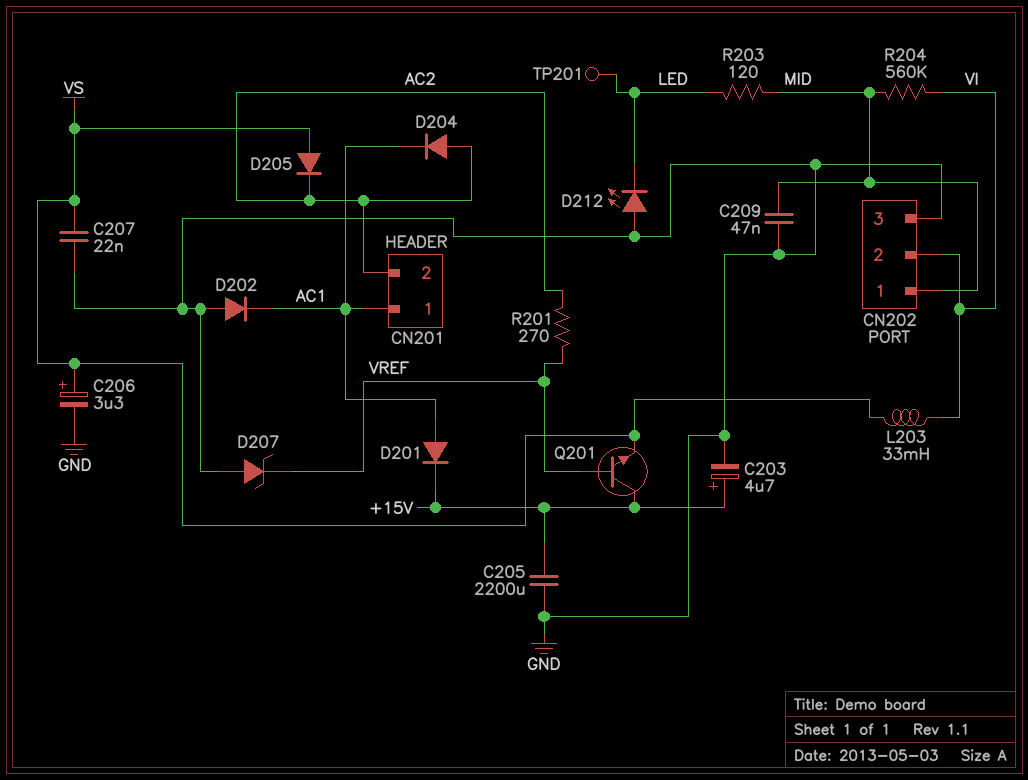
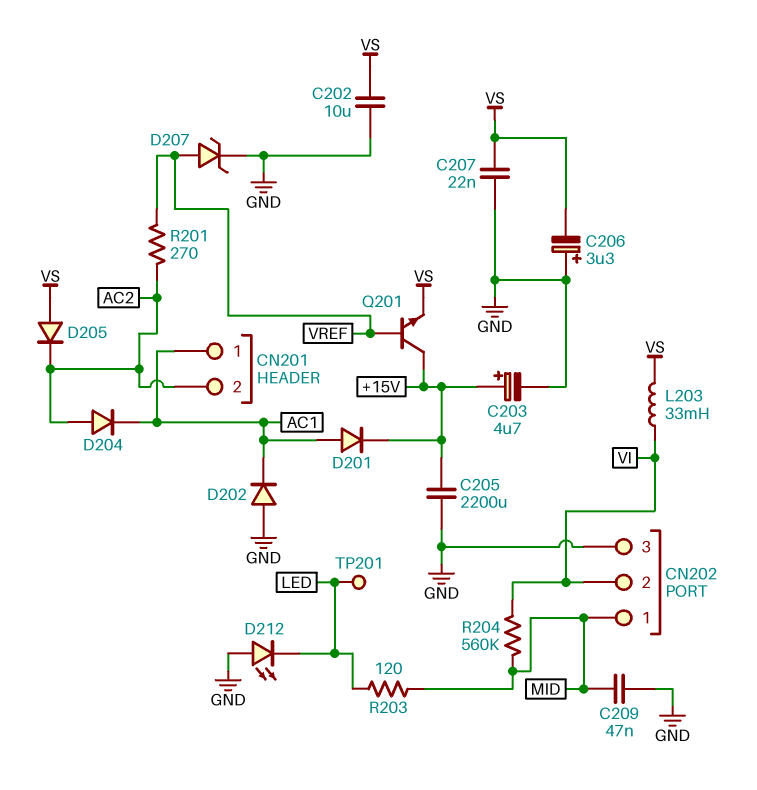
C202: none -> 10uF (GND, VS)
C206: 3.3uF (plus VS, minus GND) -> 3.3uF (plus GND, minus VS)
D207: zener (A GND, K VREF) -> zener (A VREF, K GND)

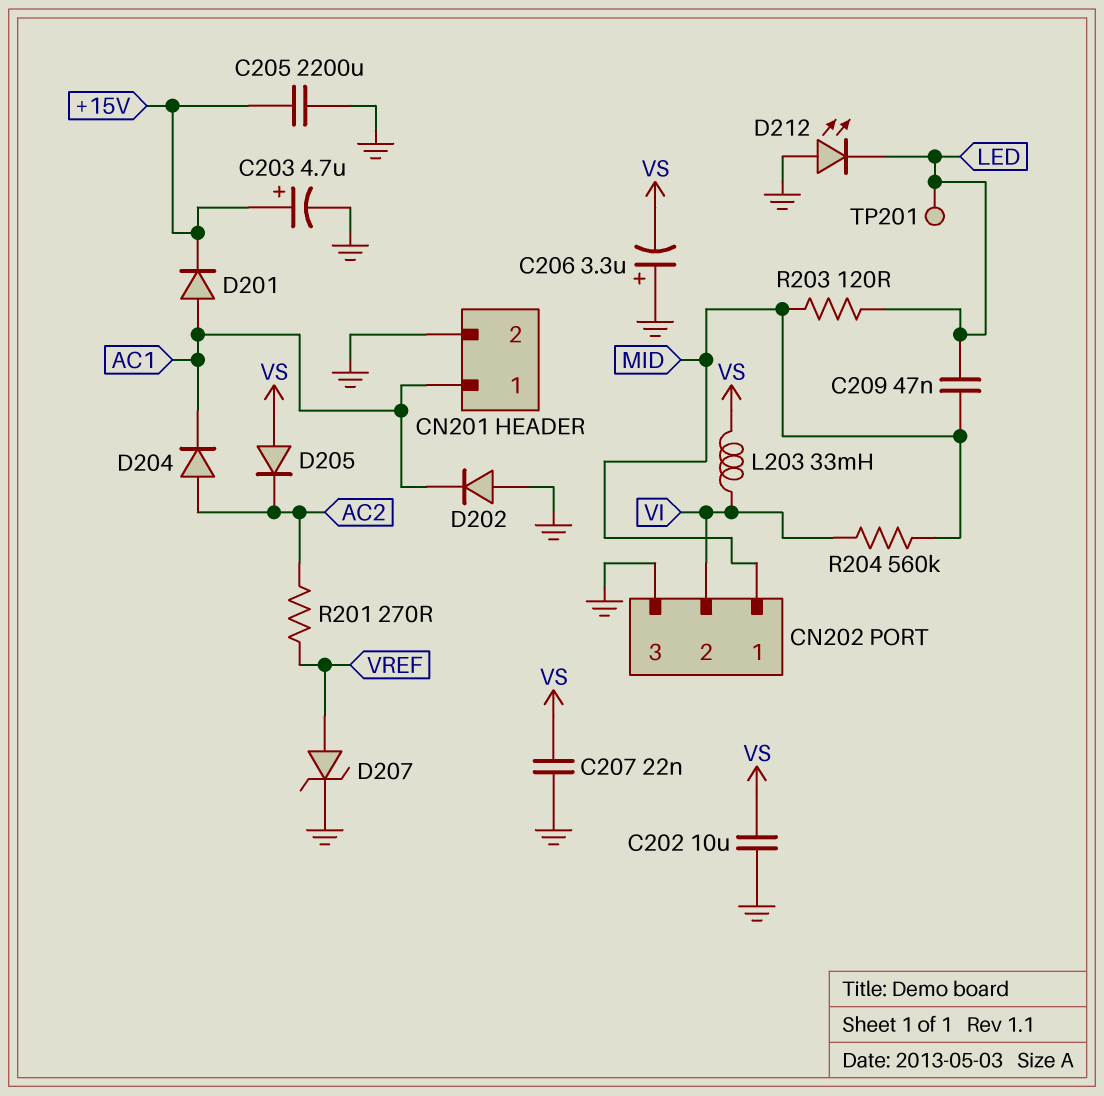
C209: 47nF (GND, MID) -> 47nF (LED, MID)
CN201 pin 2: AC2 -> GND
Q201: NPN (B VREF, C +15V, E VS) -> none

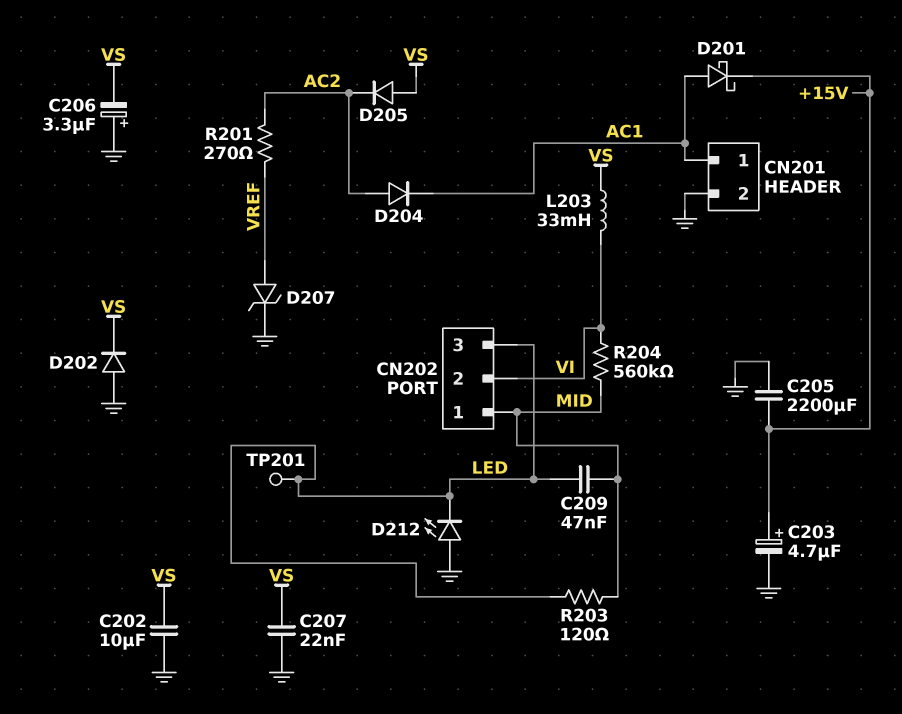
CN202 pin 3: GND -> LED
D201: diode (A AC1, K +15V) -> schottky (A AC1, K +15V)
D202: diode (A GND, K AC1) -> diode (A GND, K VS)

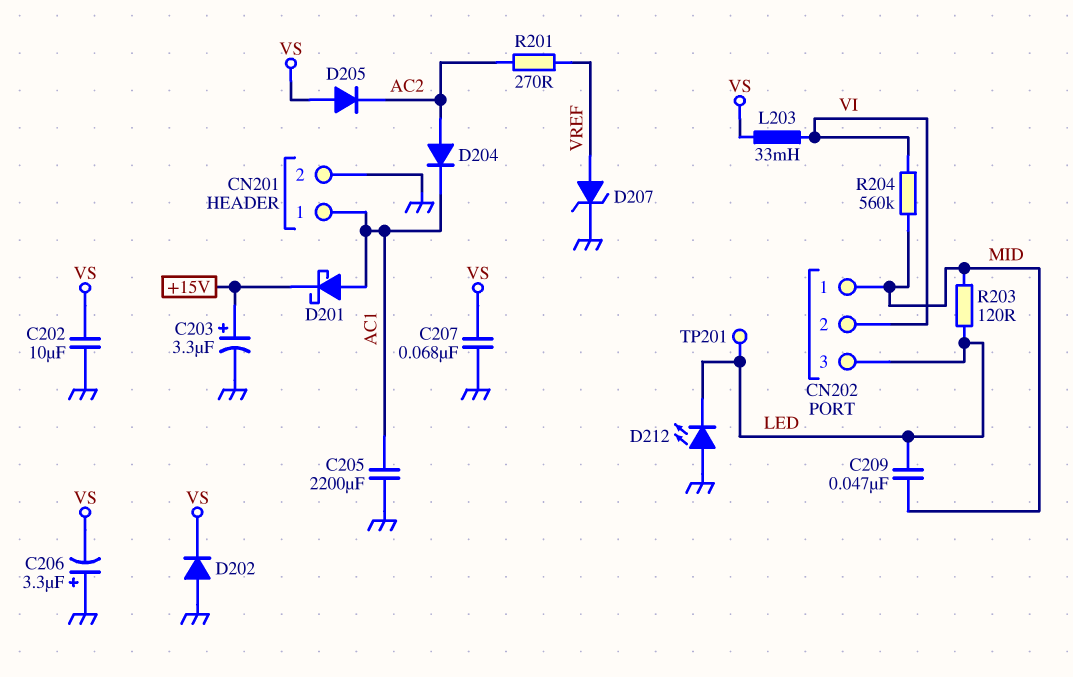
C203: 4.7uF (plus +15V, minus GND) -> 3.3uF (plus +15V, minus GND)
C205: 2200uF (+15V, GND) -> 2200uF (AC1, GND)
C207: 22nF (GND, VS) -> 68nF (GND, VS)

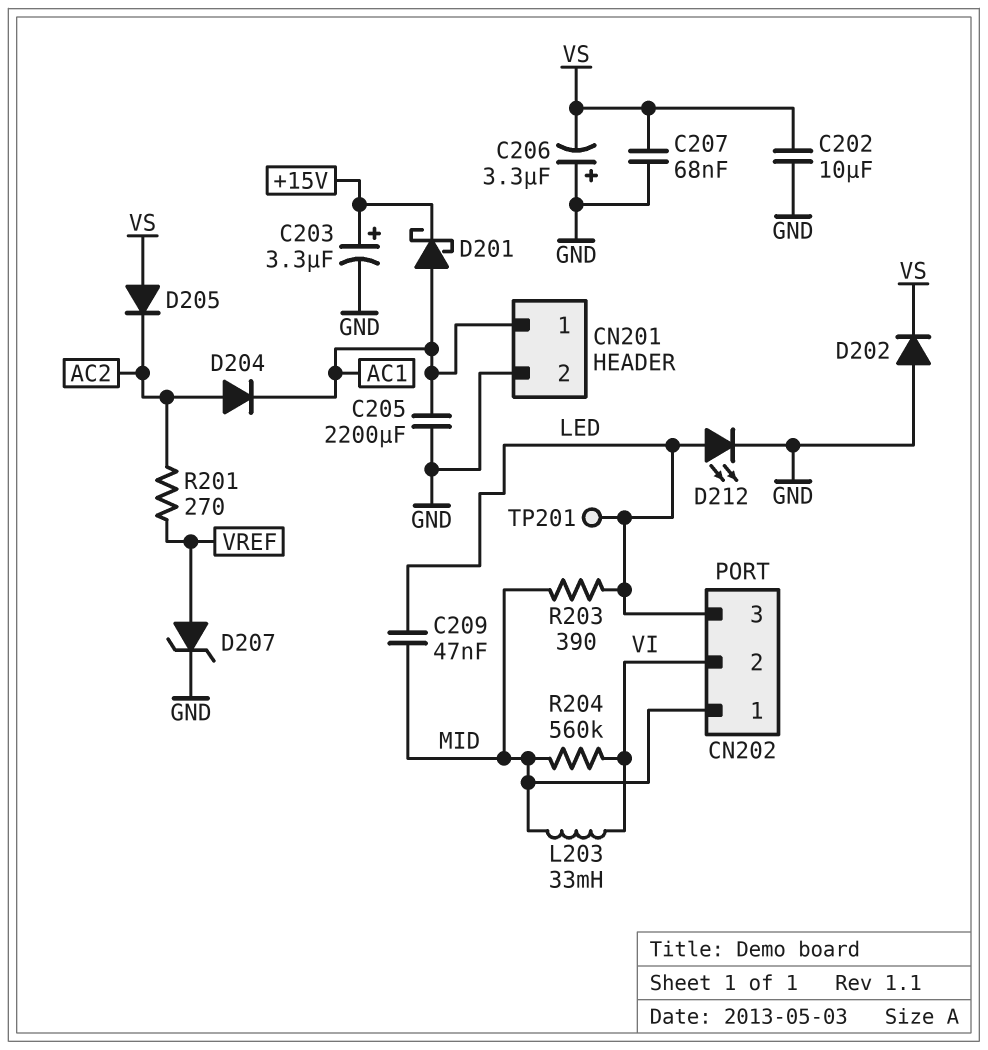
D212: LED (A GND, K LED) -> LED (A LED, K GND)
L203: 33mH (VI, VS) -> 33mH (MID, VI)
R203: 120 (LED, MID) -> 390 (LED, MID)

